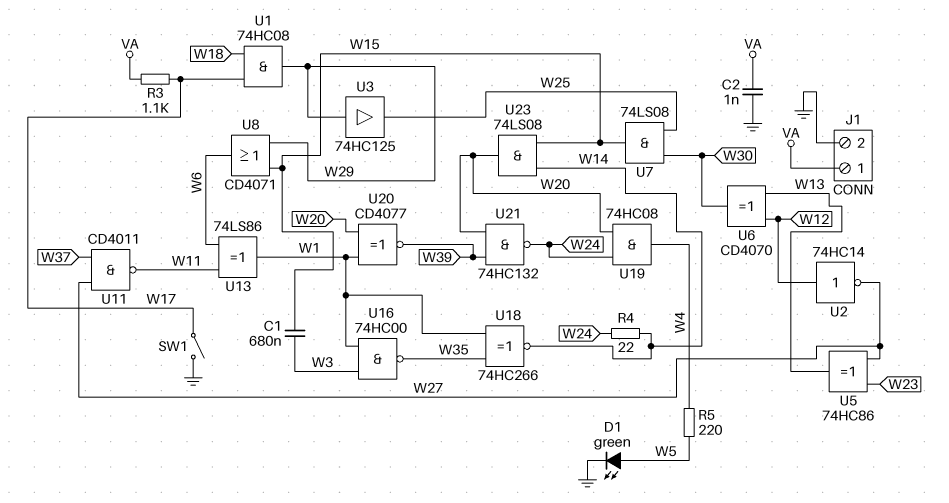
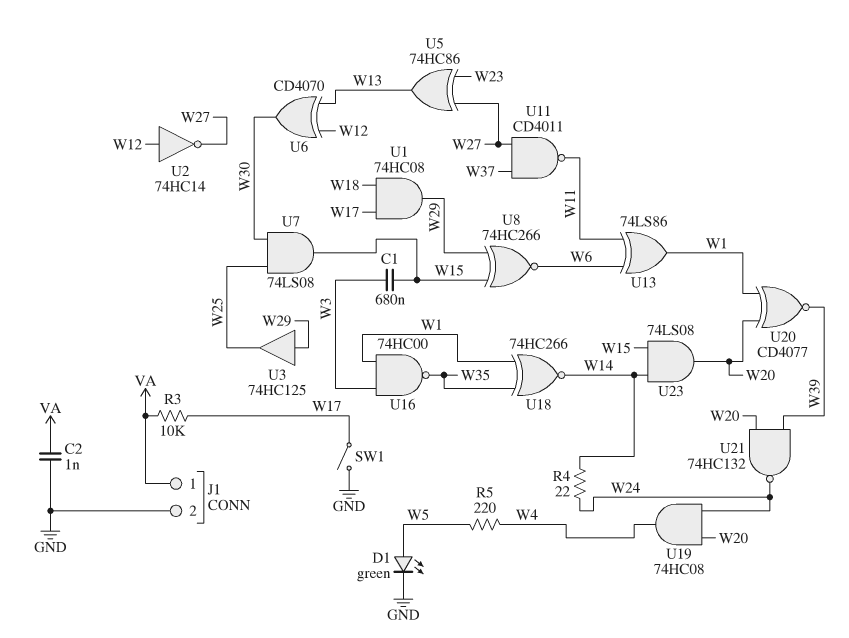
R3: 1.1k (VA, W17) -> 10k (VA, W17)
U8: OR CD4071 (in W15, in W29, out W6) -> XNOR 74HC266 (in W15, in W29, out W6)

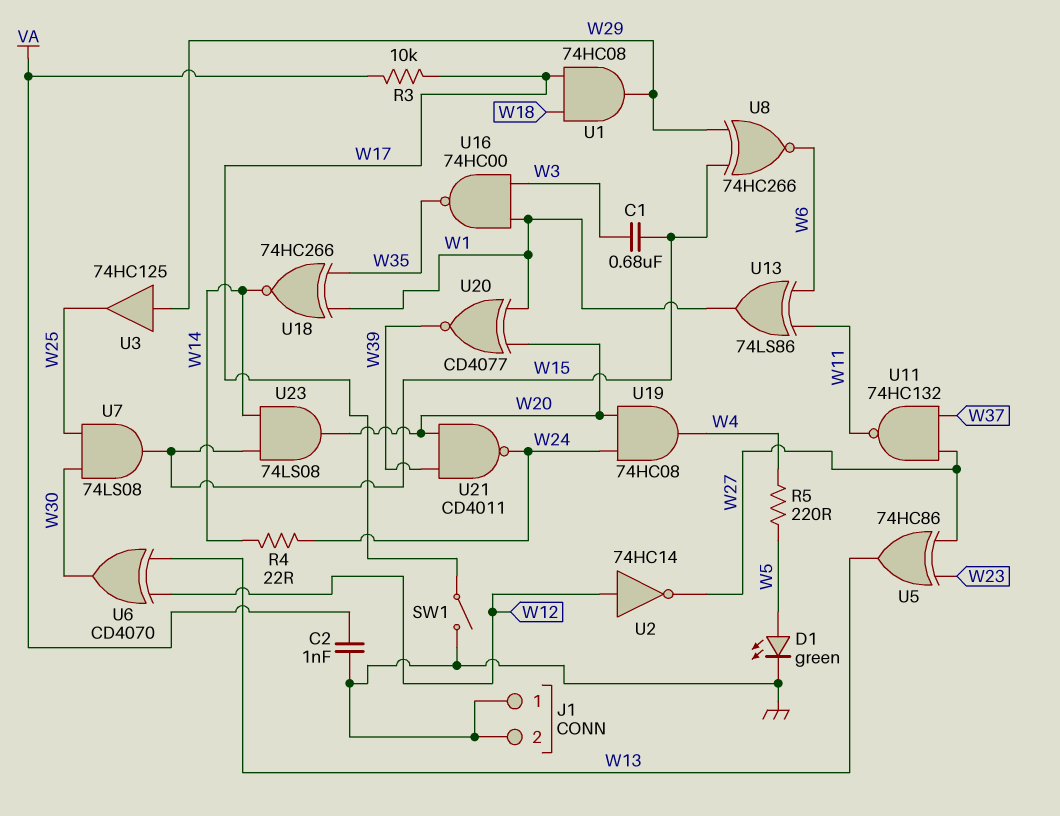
J1 pin 1: VA -> GND
U11: NAND CD4011 (in W27, in W37, out W11) -> NAND 74HC132 (in W27, in W37, out W11)
U21: NAND 74HC132 (in W20, in W39, out W24) -> NAND CD4011 (in W20, in W39, out W24)

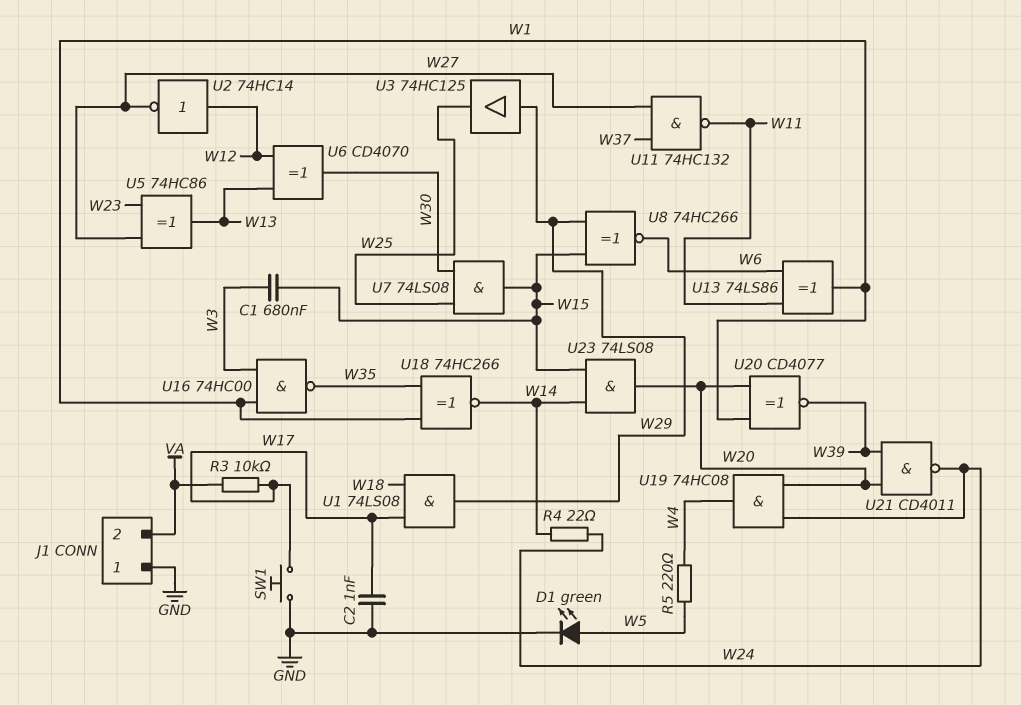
C2: 1nF (GND, VA) -> 1nF (GND, W17)
J1 pin 2: GND -> VA
SW1: switch (GND, W17) -> button (GND, W17)
U1: AND 74HC08 (in W17, in W18, out W29) -> AND 74LS08 (in W17, in W18, out W29)

